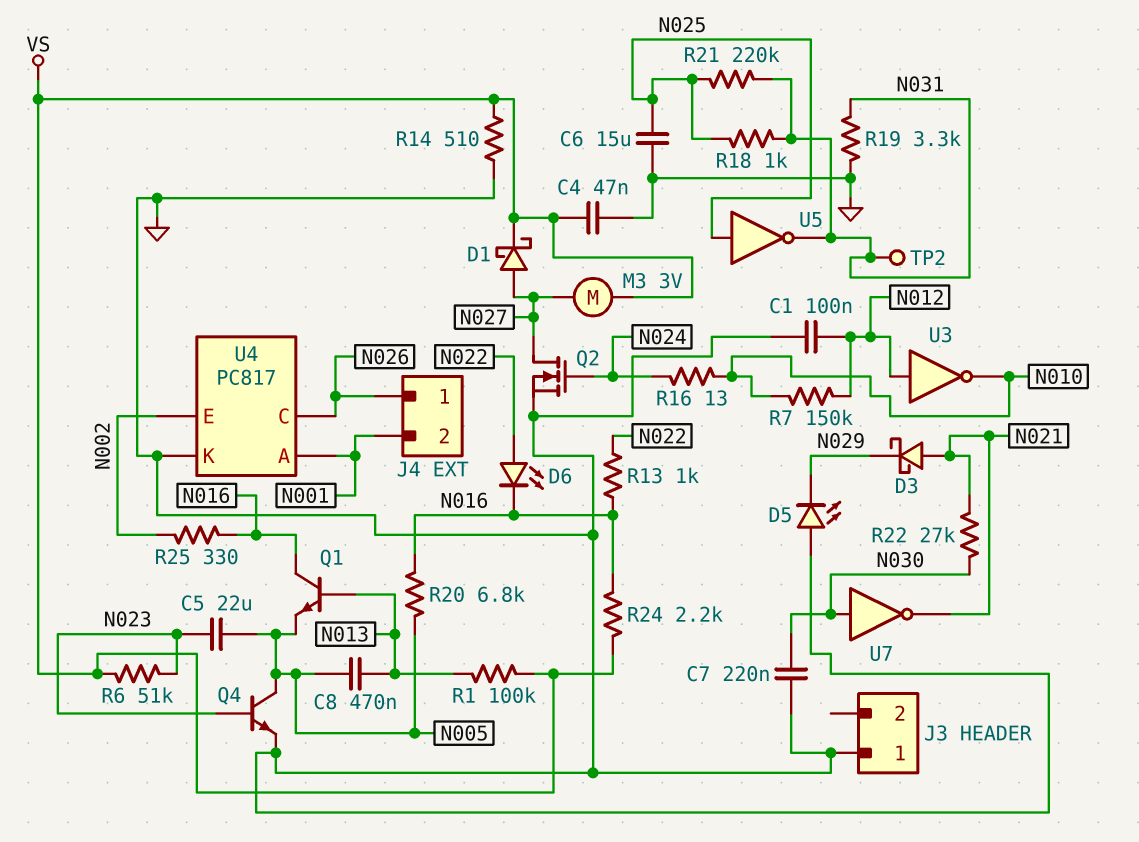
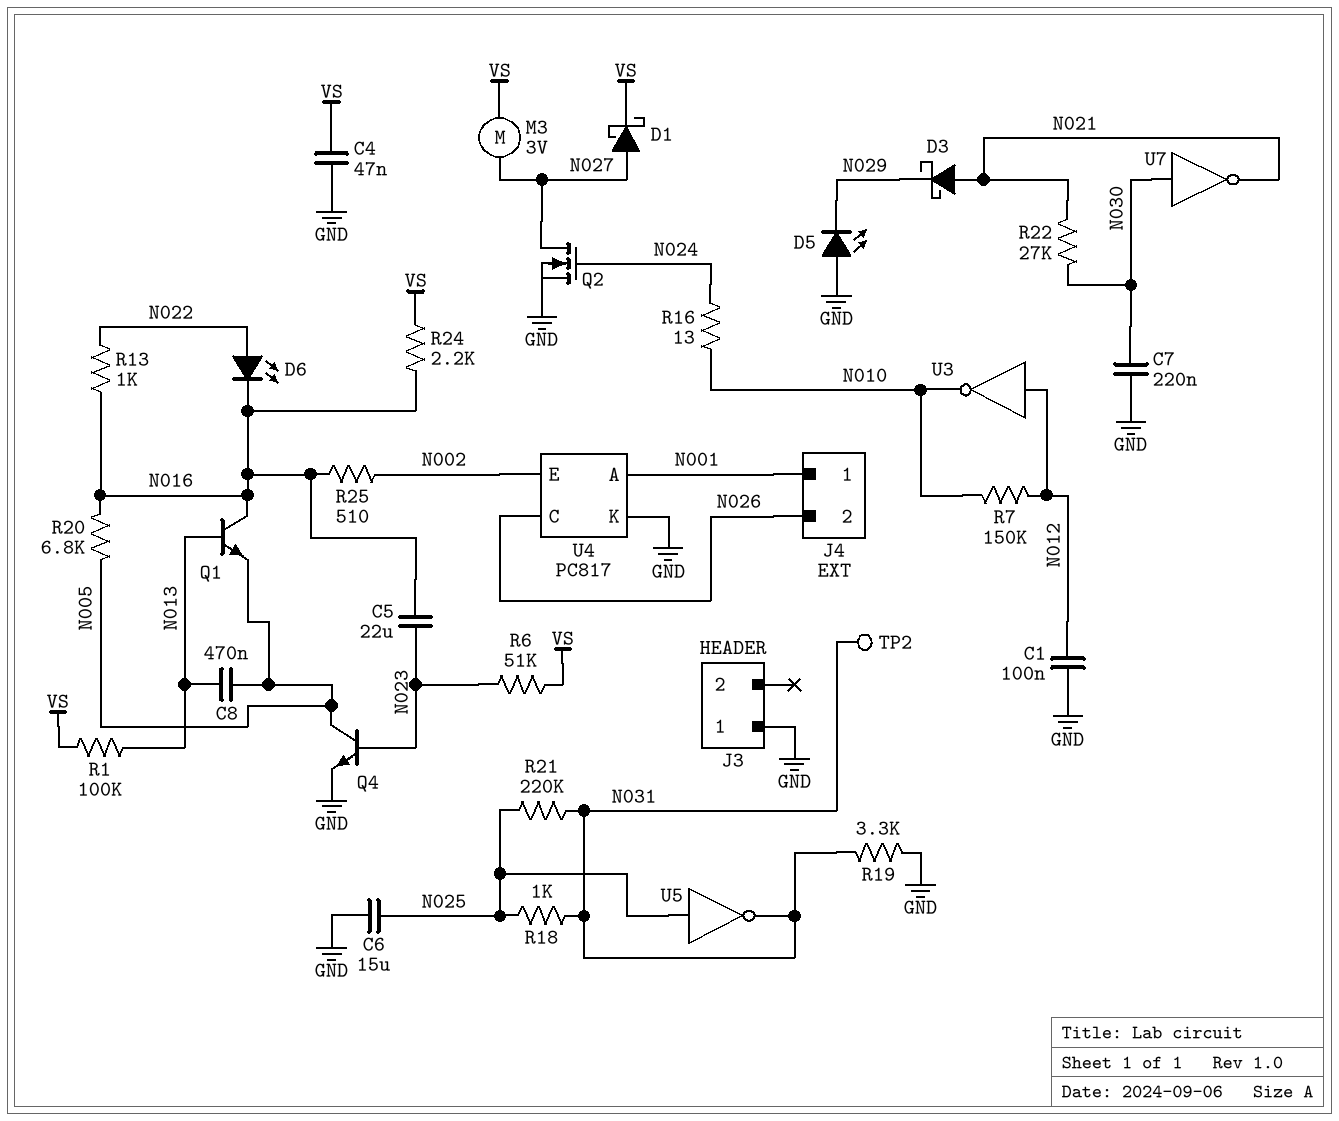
C5: 22uF (N005, N023) -> 22uF (N016, N023)
J4 pin 1: N026 -> N001
J4 pin 2: N001 -> N026
R14: 510 (GND, VS) -> none
R25: 330 (N002, N016) -> 510 (N002, N016)

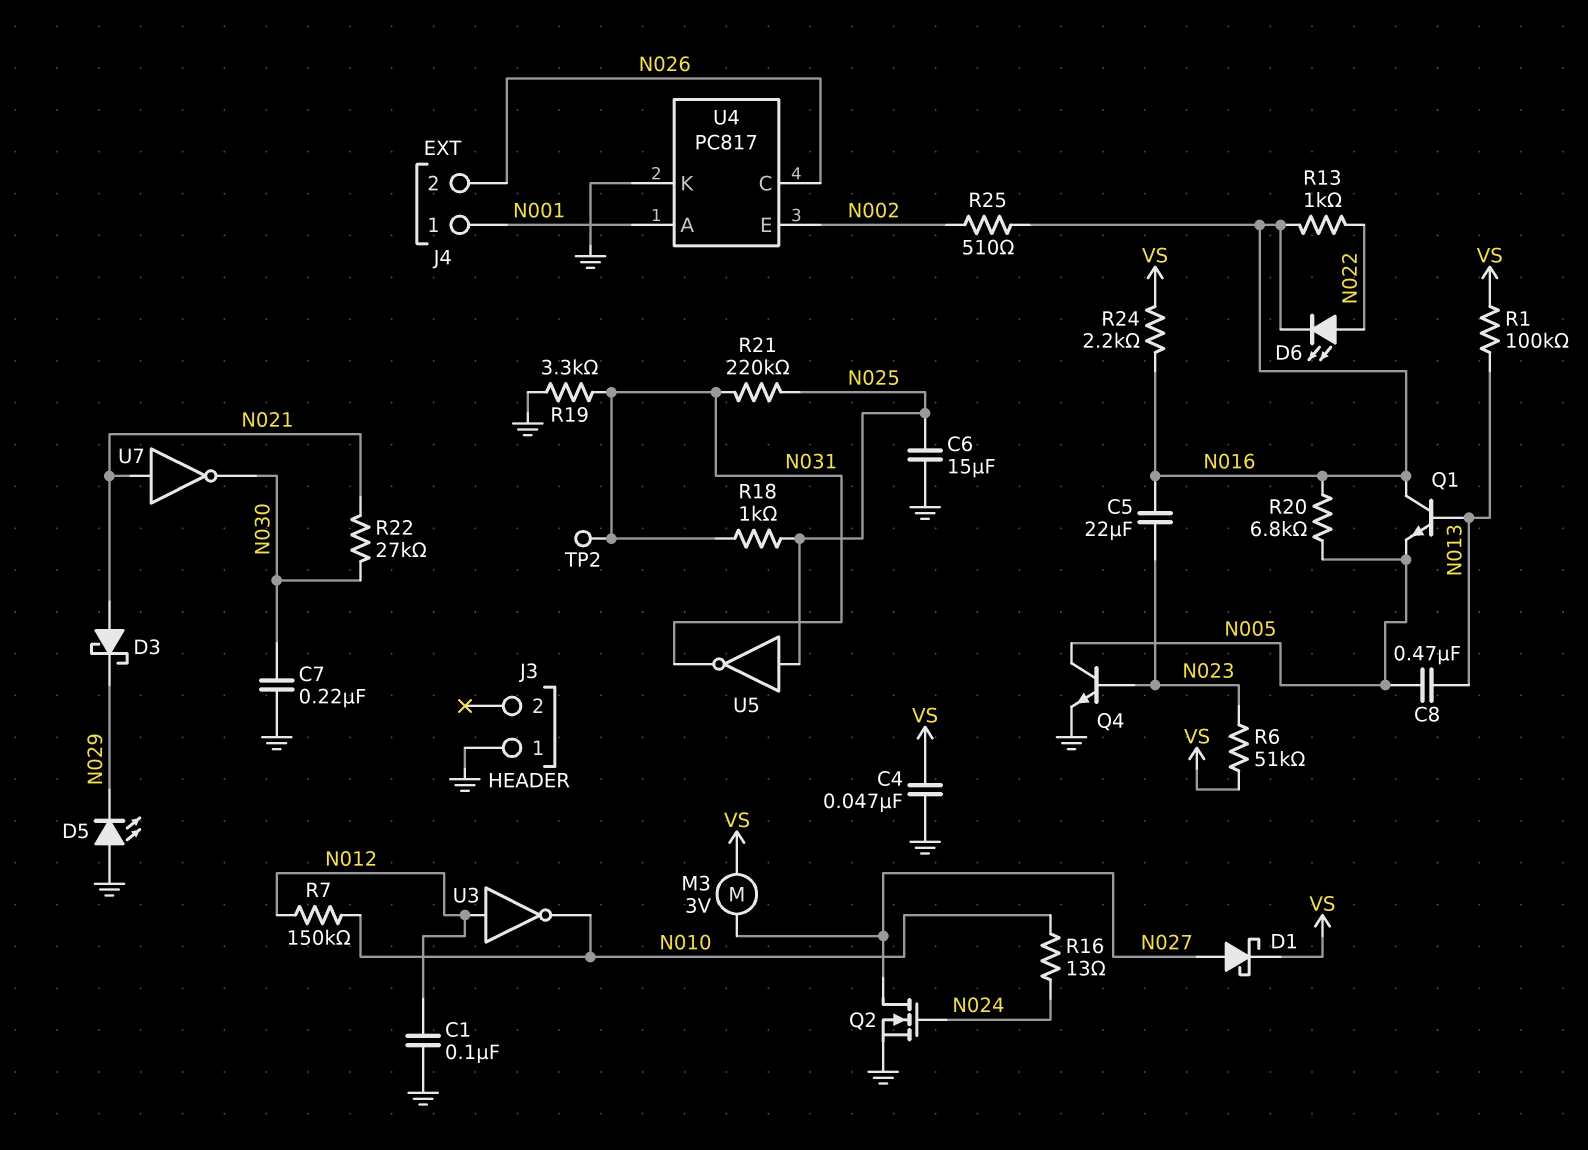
U7: NOT (in N030, out N021) -> NOT (in N021, out N030)

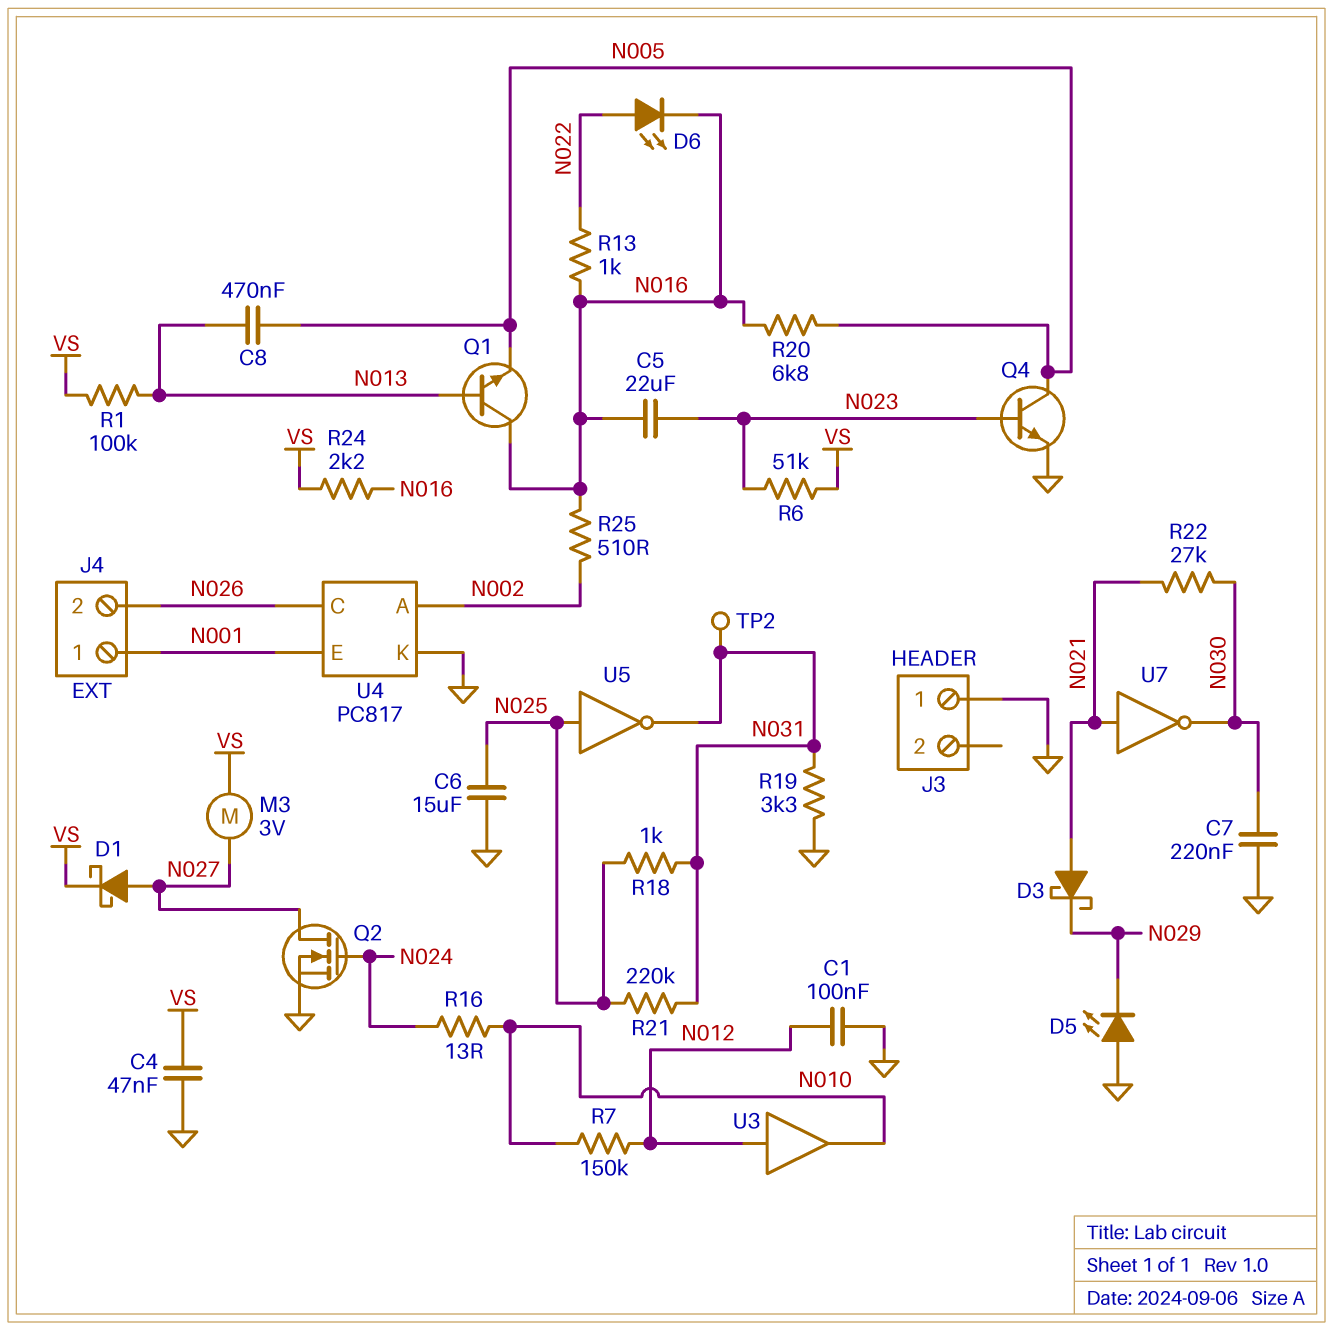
U3: NOT (in N012, out N010) -> buffer (in N012, out N010)
U4 pin A: N001 -> N002
U4 pin E: N002 -> N001

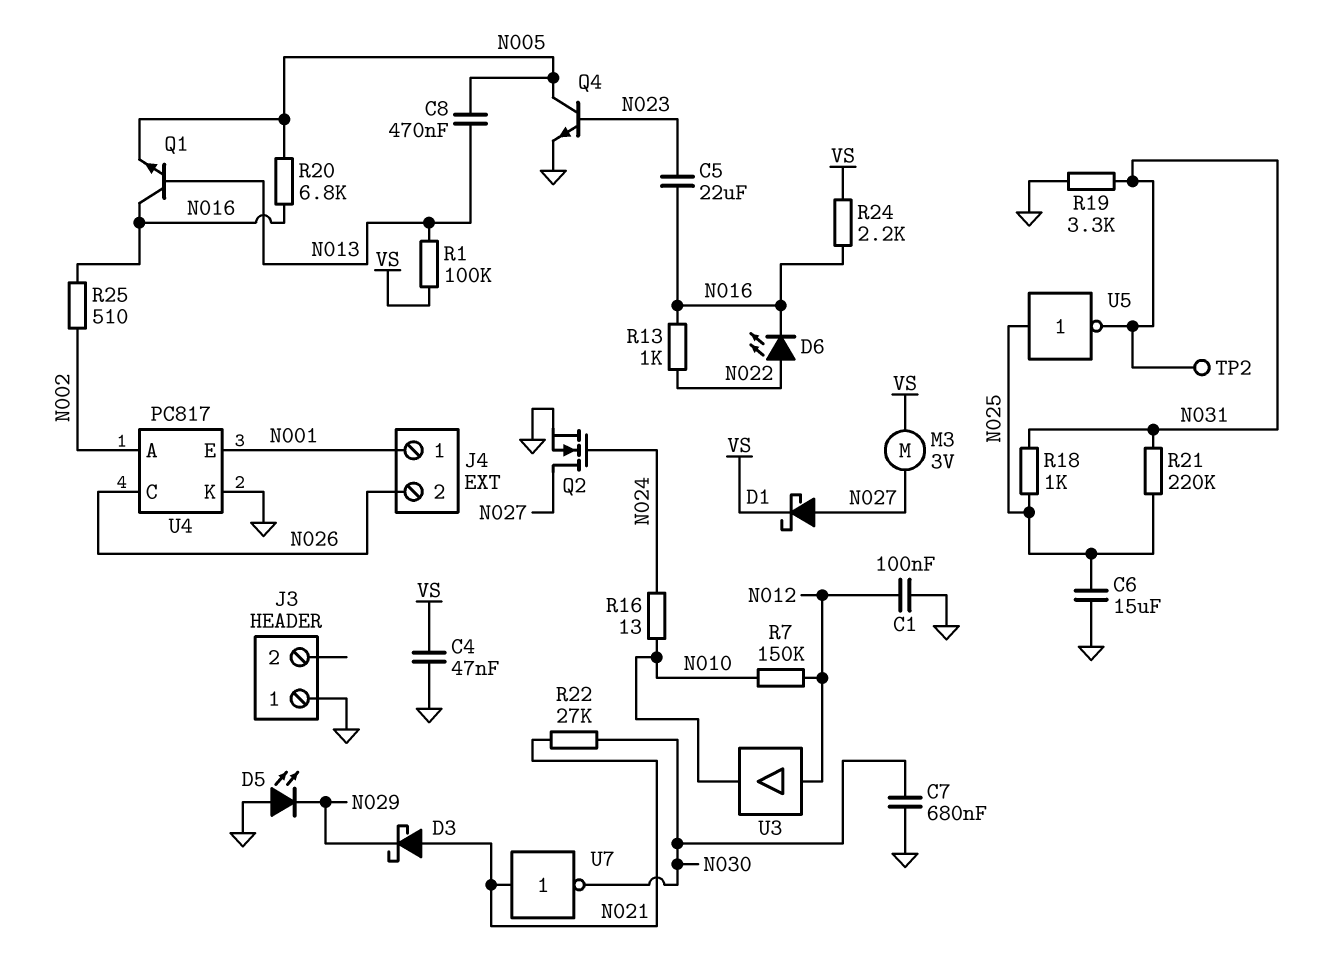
C7: 220nF (GND, N030) -> 680nF (GND, N030)
R6: 51k (N023, VS) -> none

